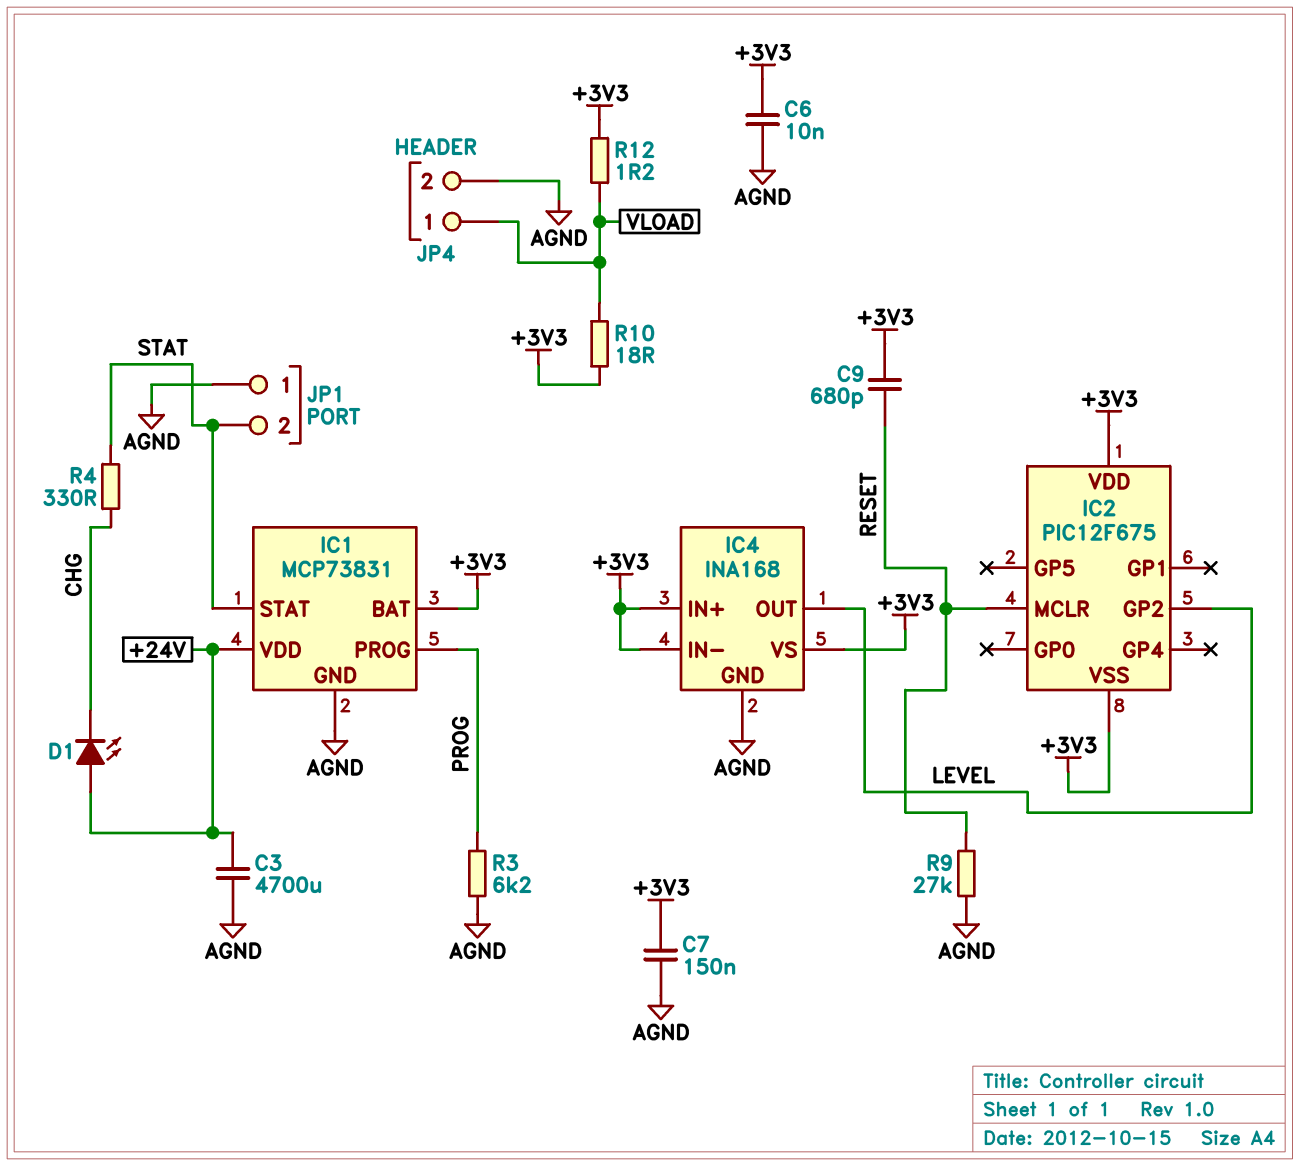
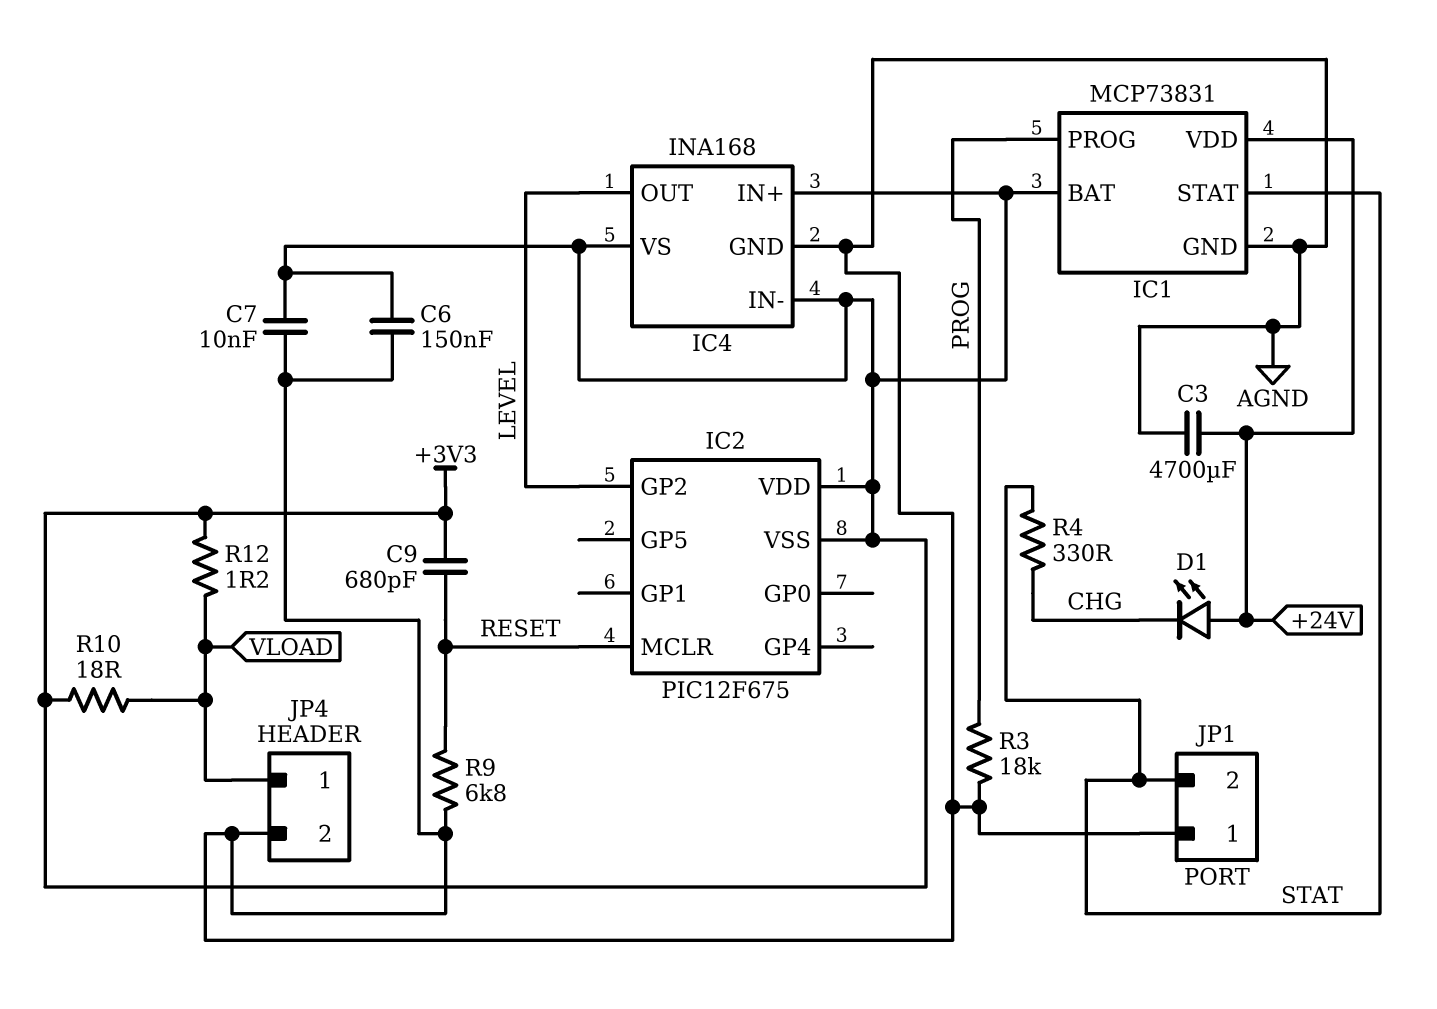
C6: 10nF (+3V3, AGND) -> 150nF (+3V3, AGND)
C7: 150nF (+3V3, AGND) -> 10nF (+3V3, AGND)
R3: 6.2k (AGND, PROG) -> 18k (AGND, PROG)
R9: 27k (AGND, RESET) -> 6.8k (AGND, RESET)

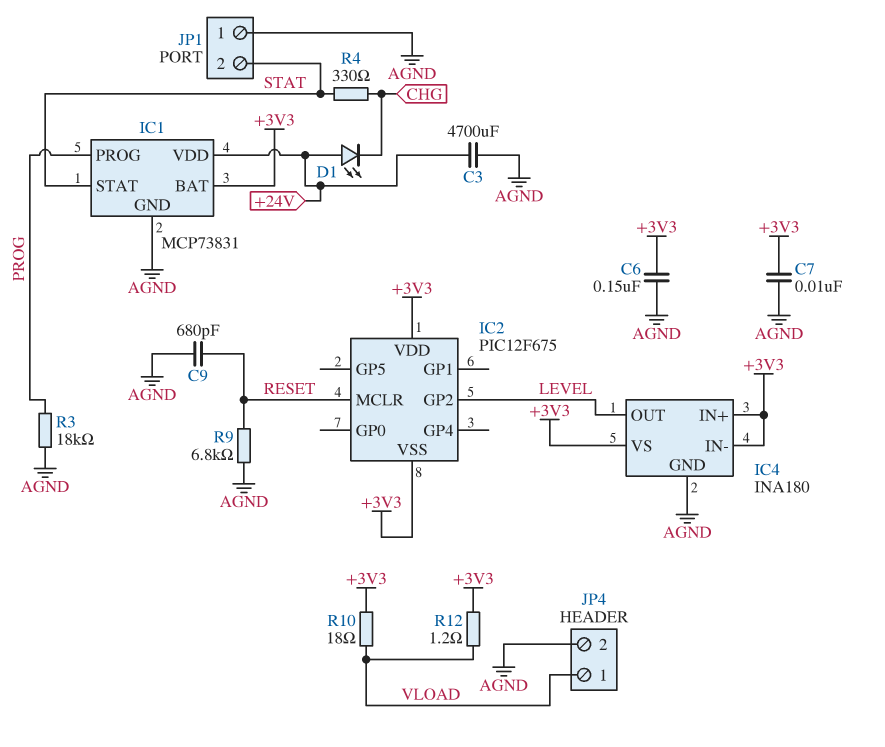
C9: 680pF (+3V3, RESET) -> 680pF (AGND, RESET)
IC4: INA168 -> INA180

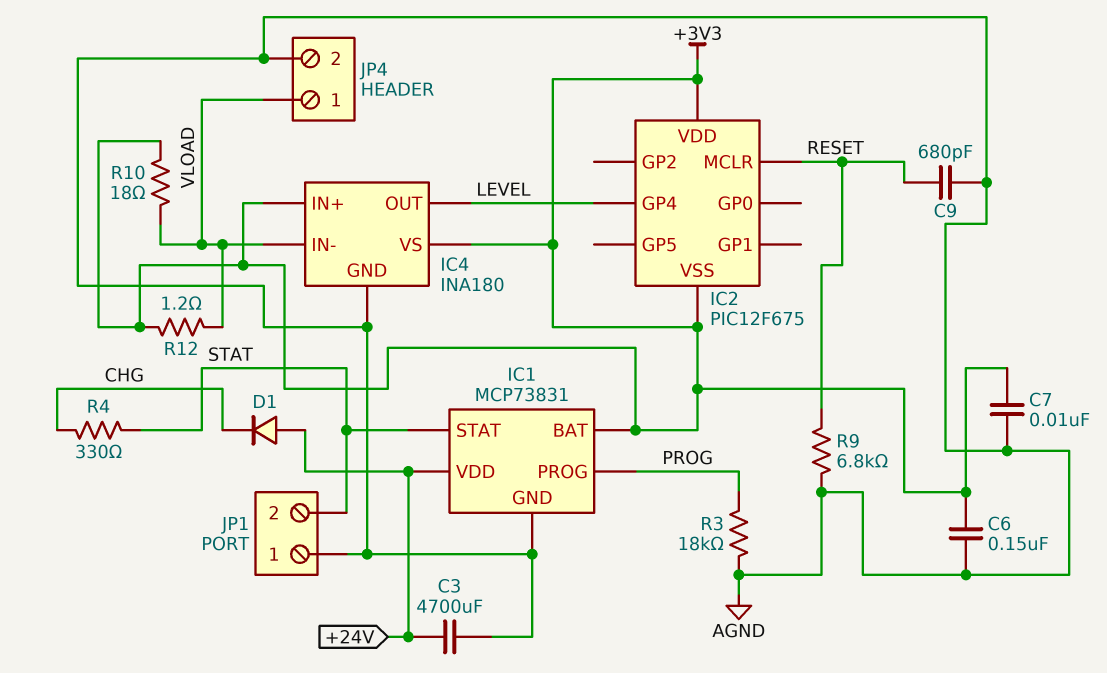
D1: LED (A +24V, K CHG) -> diode (A +24V, K CHG)
IC2 pin GP2: LEVEL -> none
IC2 pin GP4: none -> LEVEL
IC4 pin IN-: +3V3 -> VLOAD

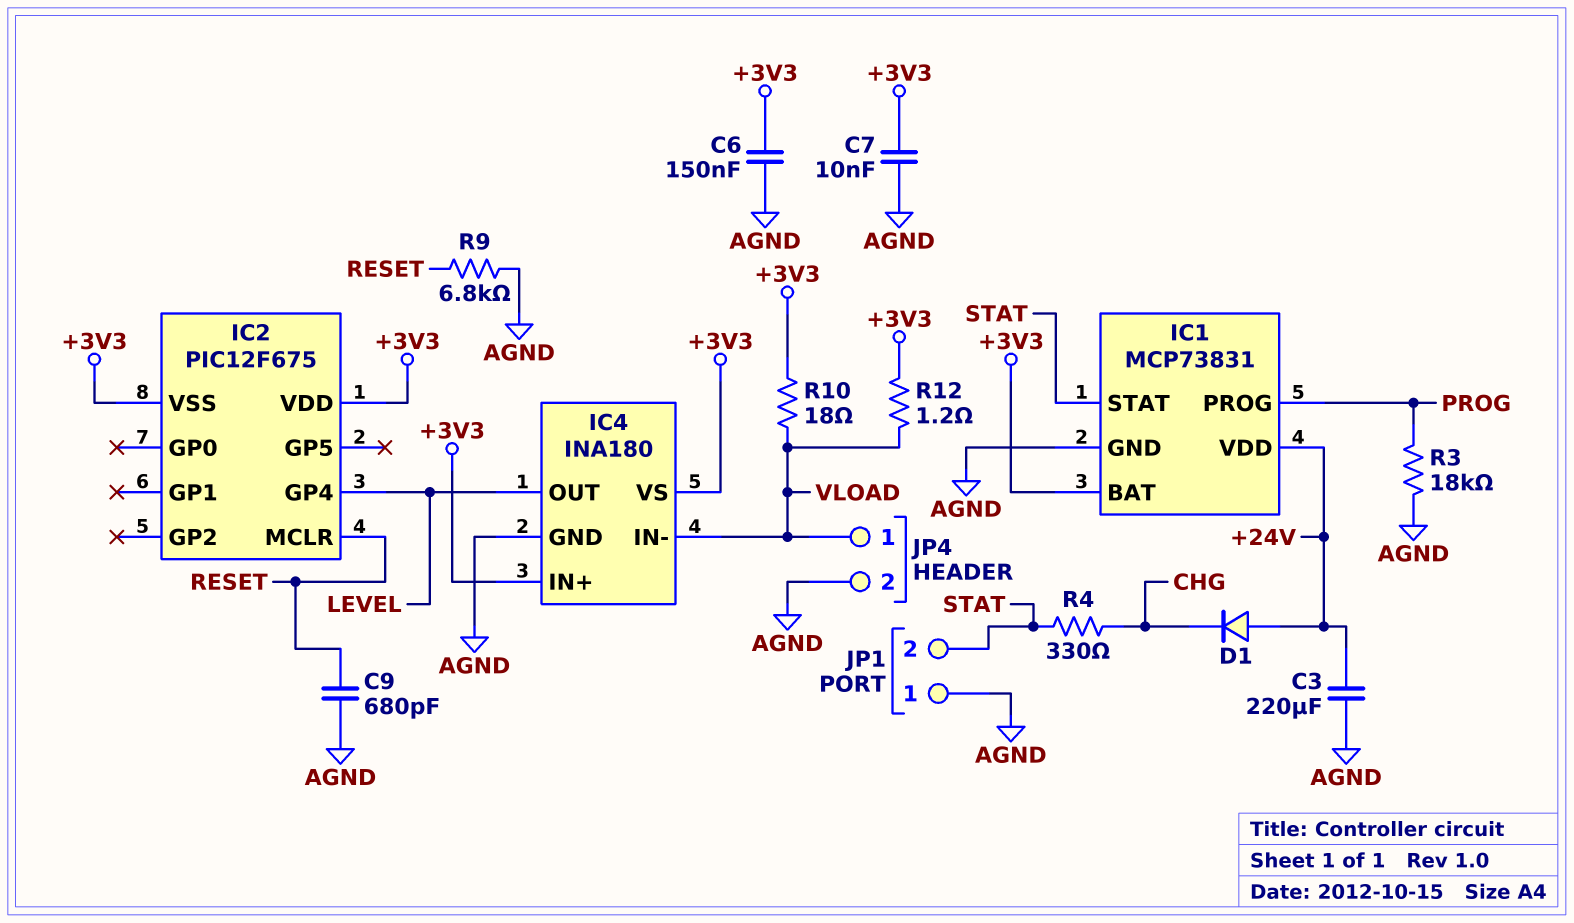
C3: 4700uF (+24V, AGND) -> 220uF (+24V, AGND)

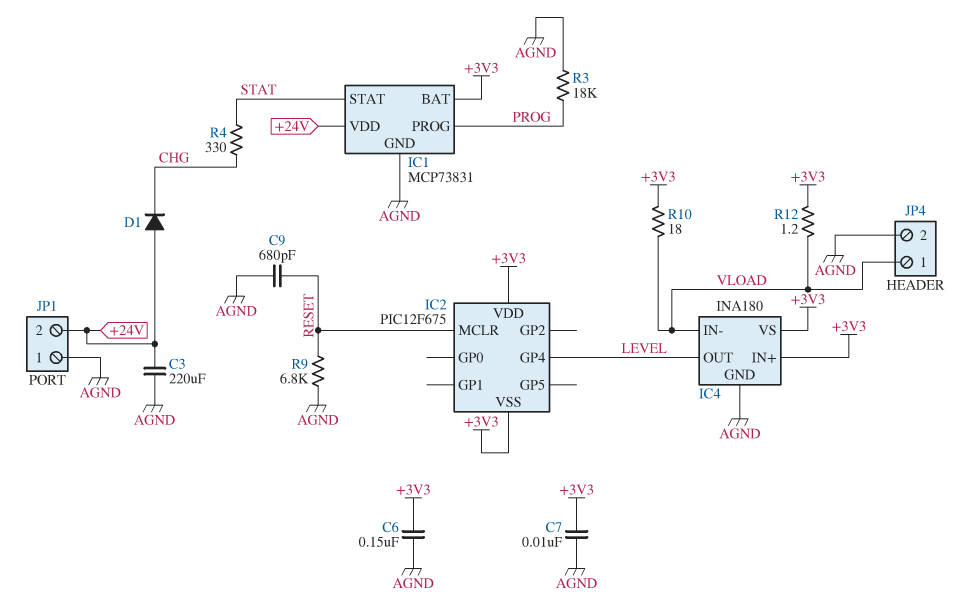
JP1 pin 2: STAT -> +24V

